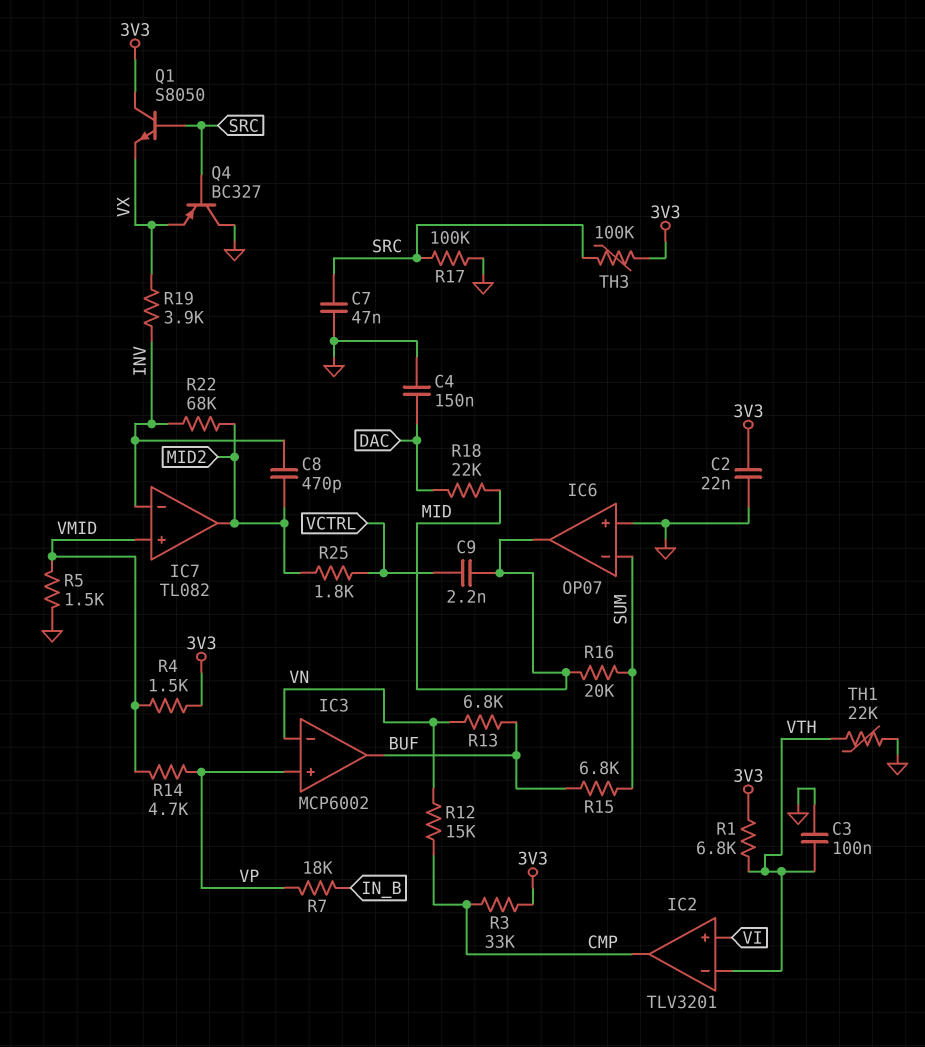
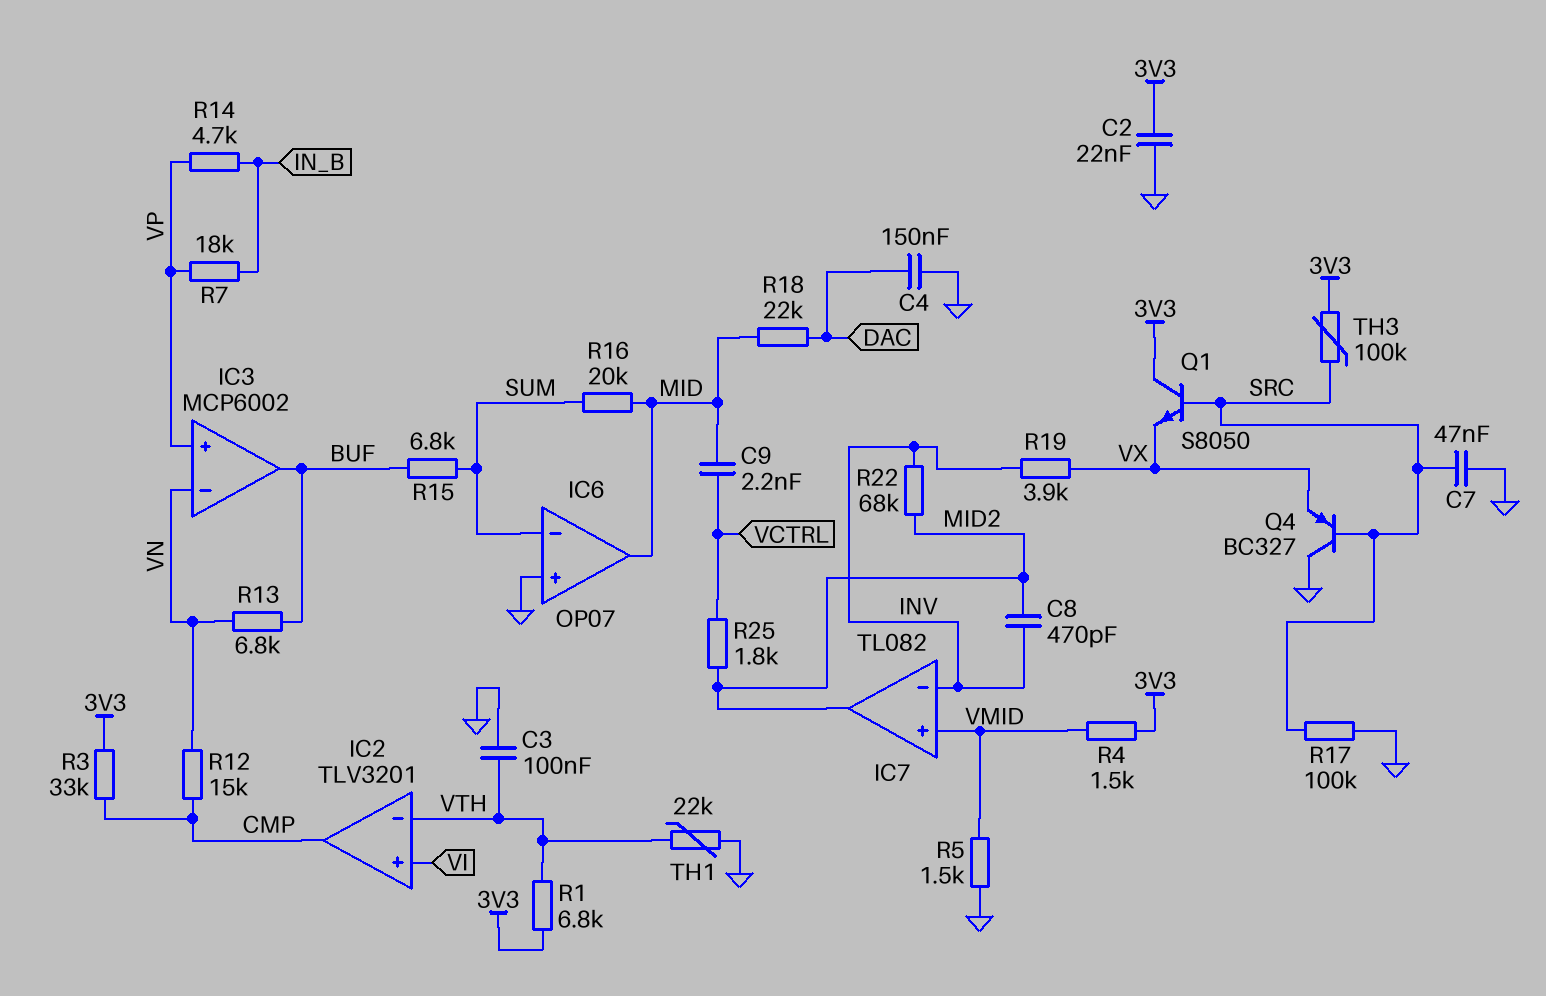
R14: 4.7k (VMID, VP) -> 4.7k (IN_B, VP)

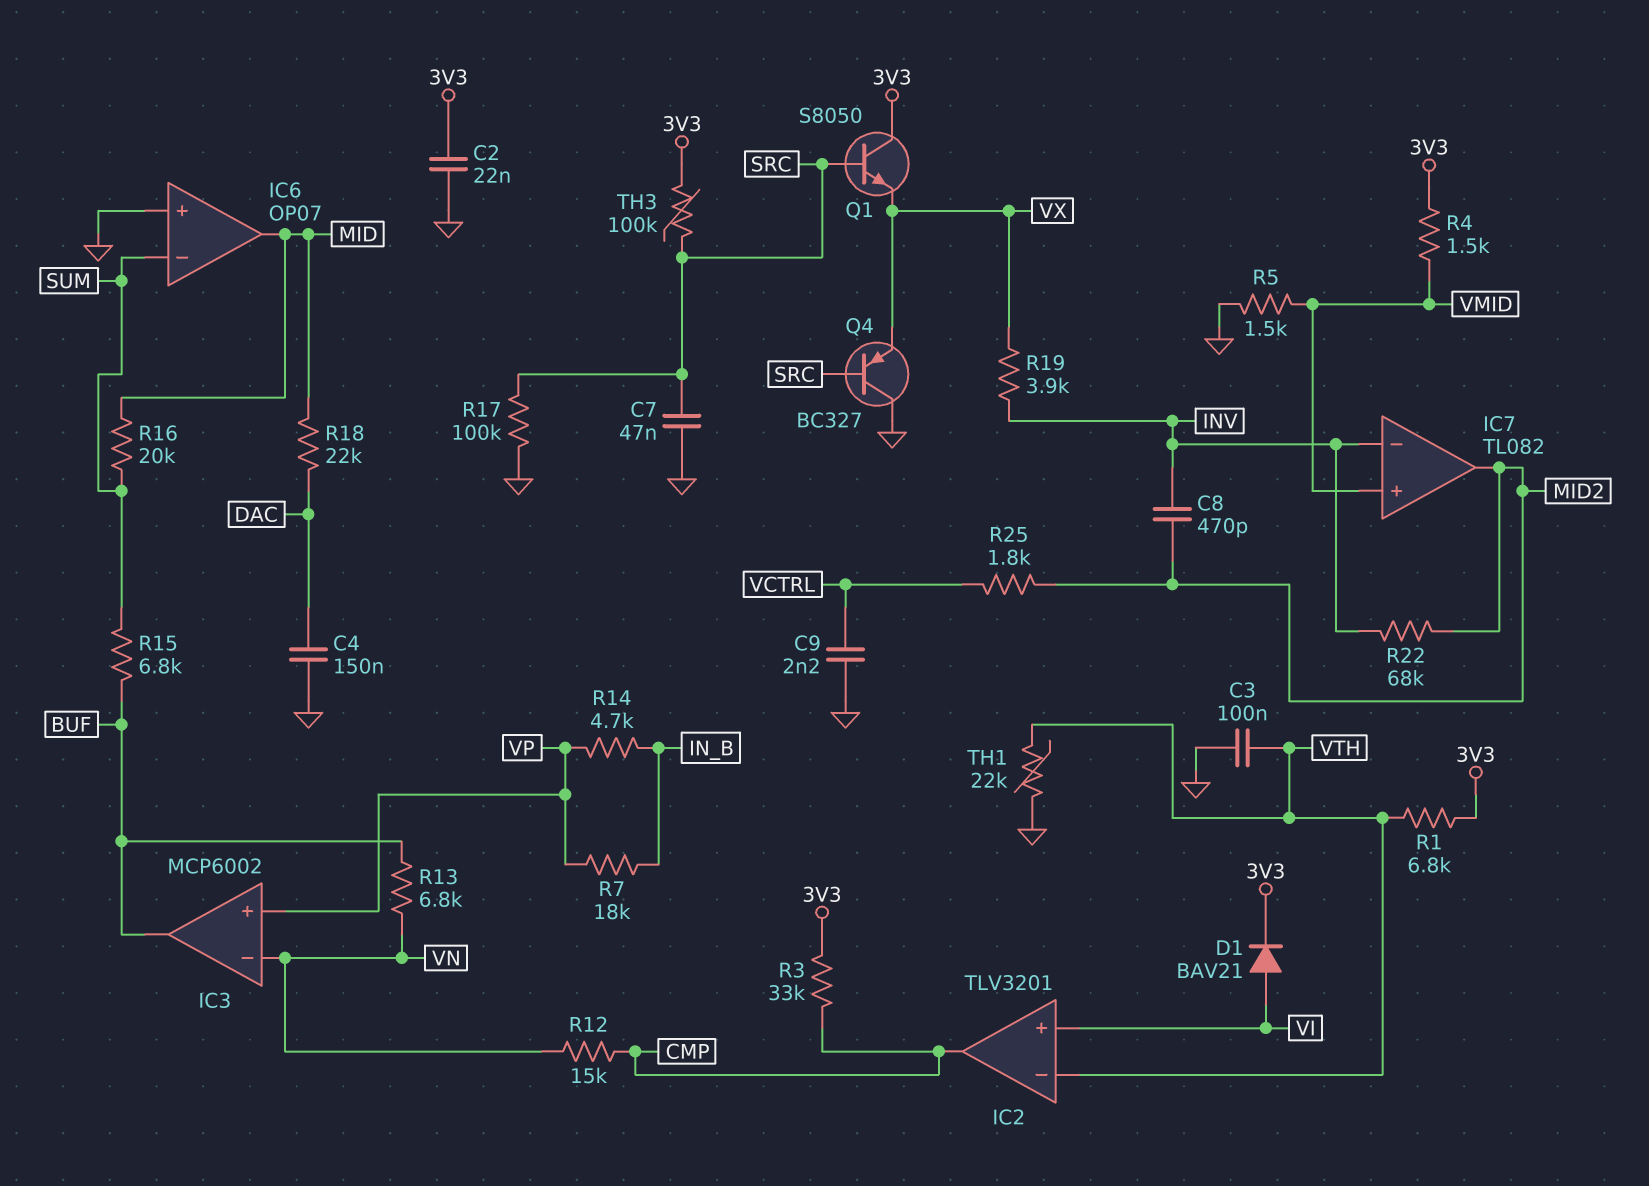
C9: 2.2nF (MID, VCTRL) -> 2.2nF (GND, VCTRL)
D1: none -> diode BAV21 (A VI, K 3V3)

